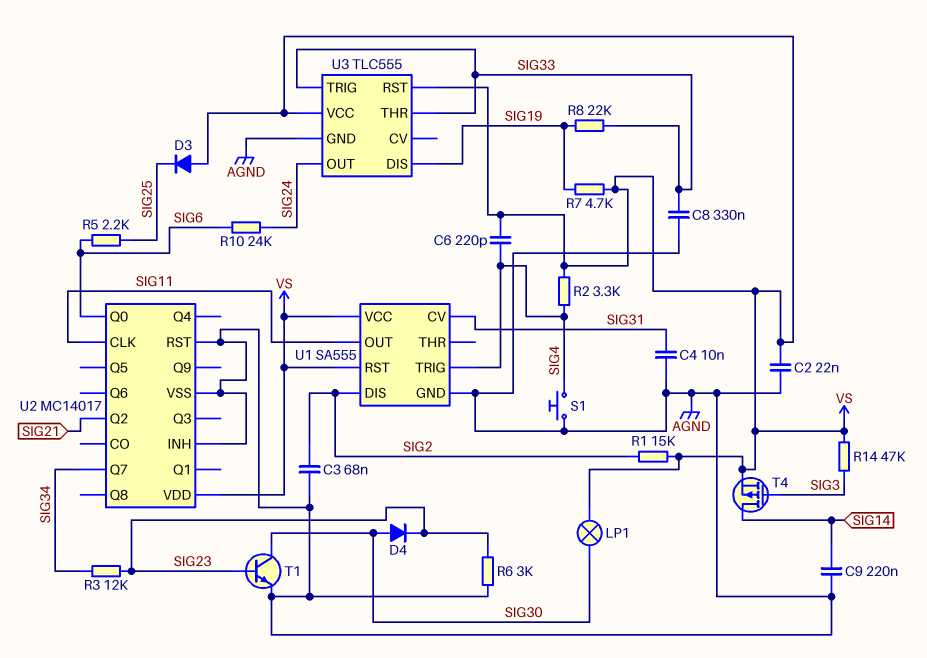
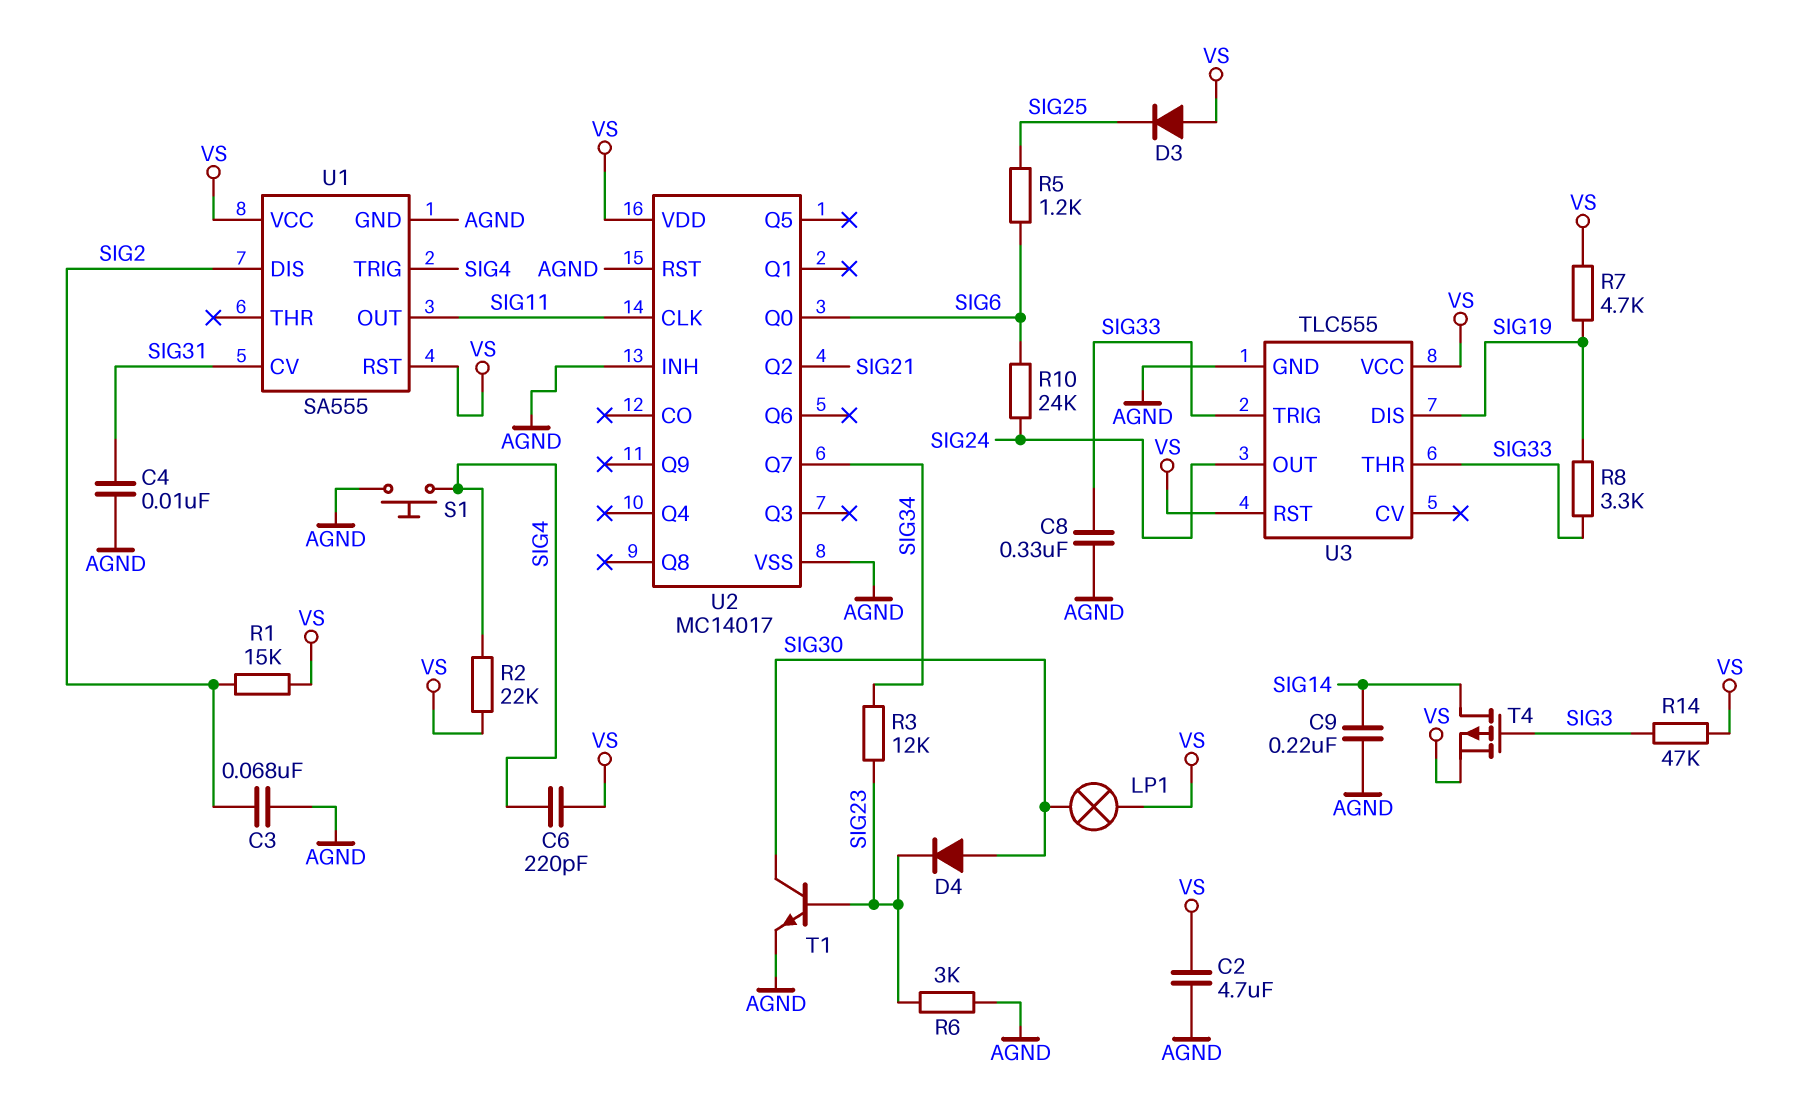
C2: 22nF (AGND, VS) -> 4.7uF (AGND, VS)
R2: 3.3k (SIG4, VS) -> 22k (SIG4, VS)
R5: 2.2k (SIG6, SIG25) -> 1.2k (SIG6, SIG25)
R8: 22k (SIG19, SIG33) -> 3.3k (SIG19, SIG33)

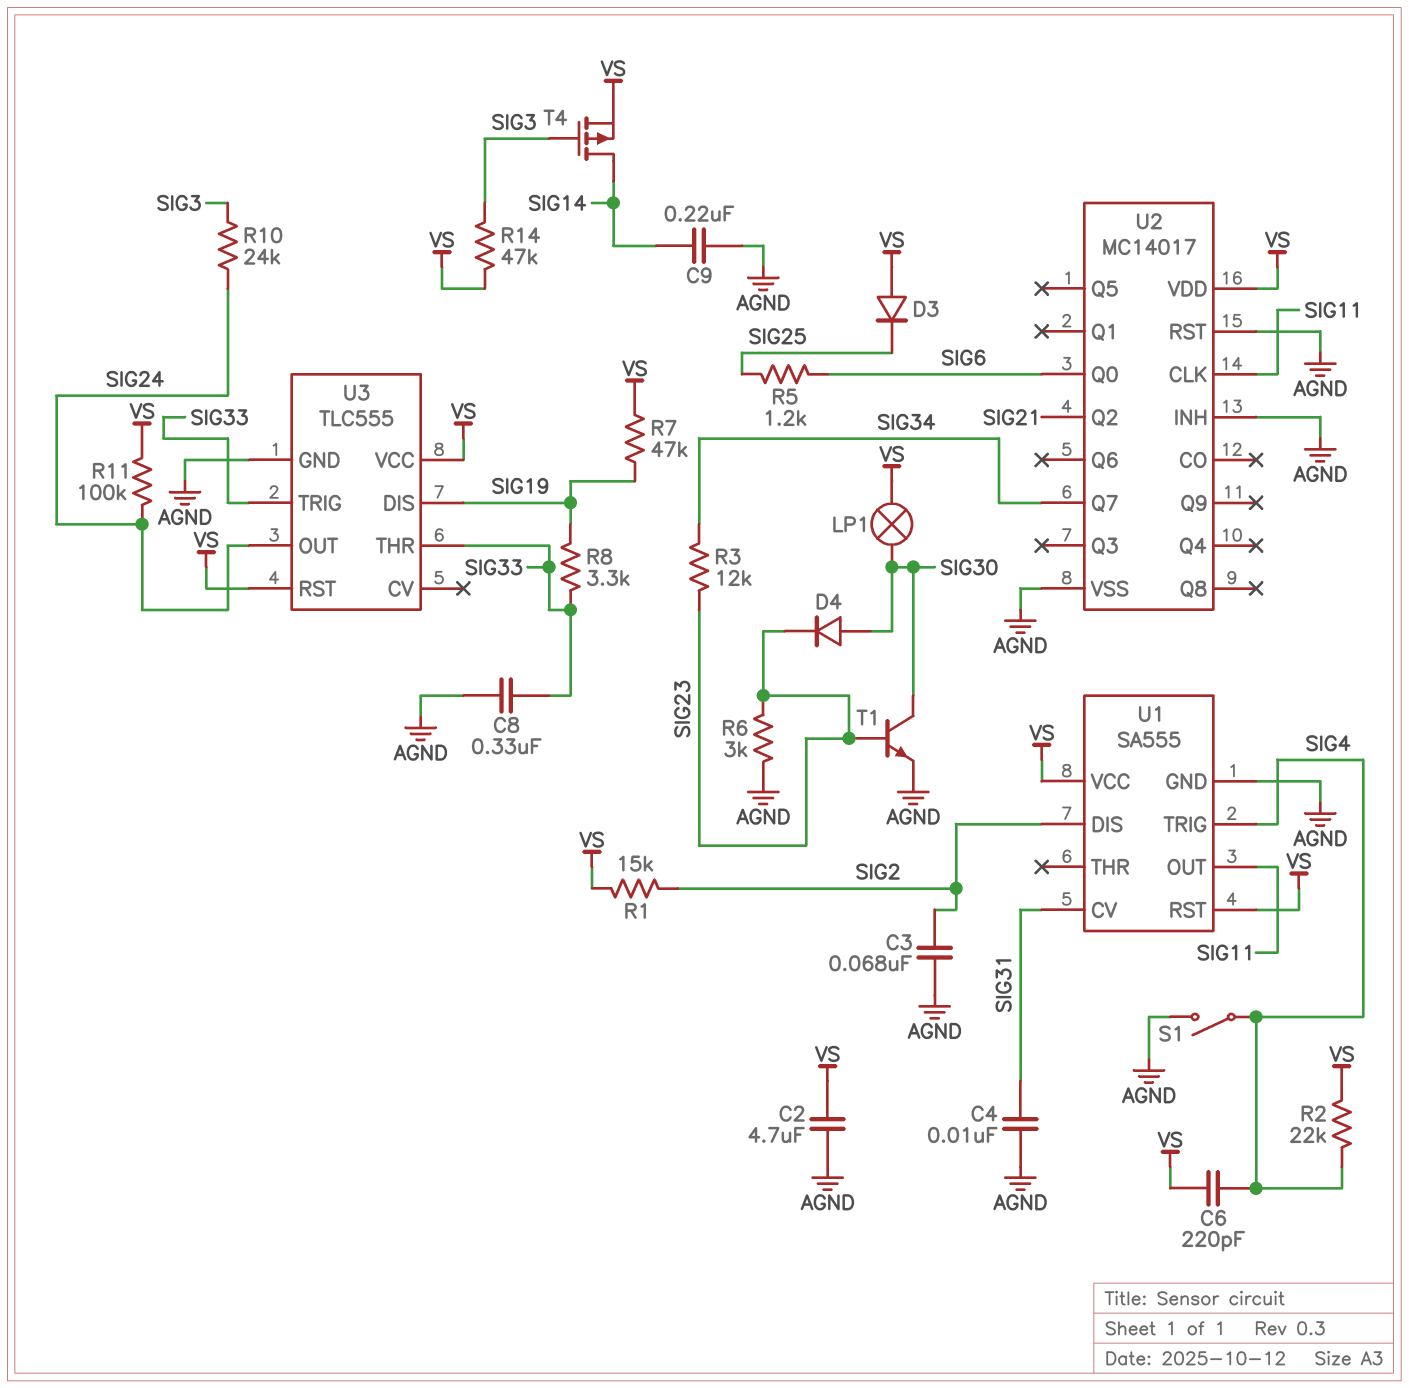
R7: 4.7k (SIG19, VS) -> 47k (SIG19, VS)
R10: 24k (SIG6, SIG24) -> 24k (SIG3, SIG24)
R11: none -> 100k (SIG24, VS)
S1: button (AGND, SIG4) -> switch (AGND, SIG4)

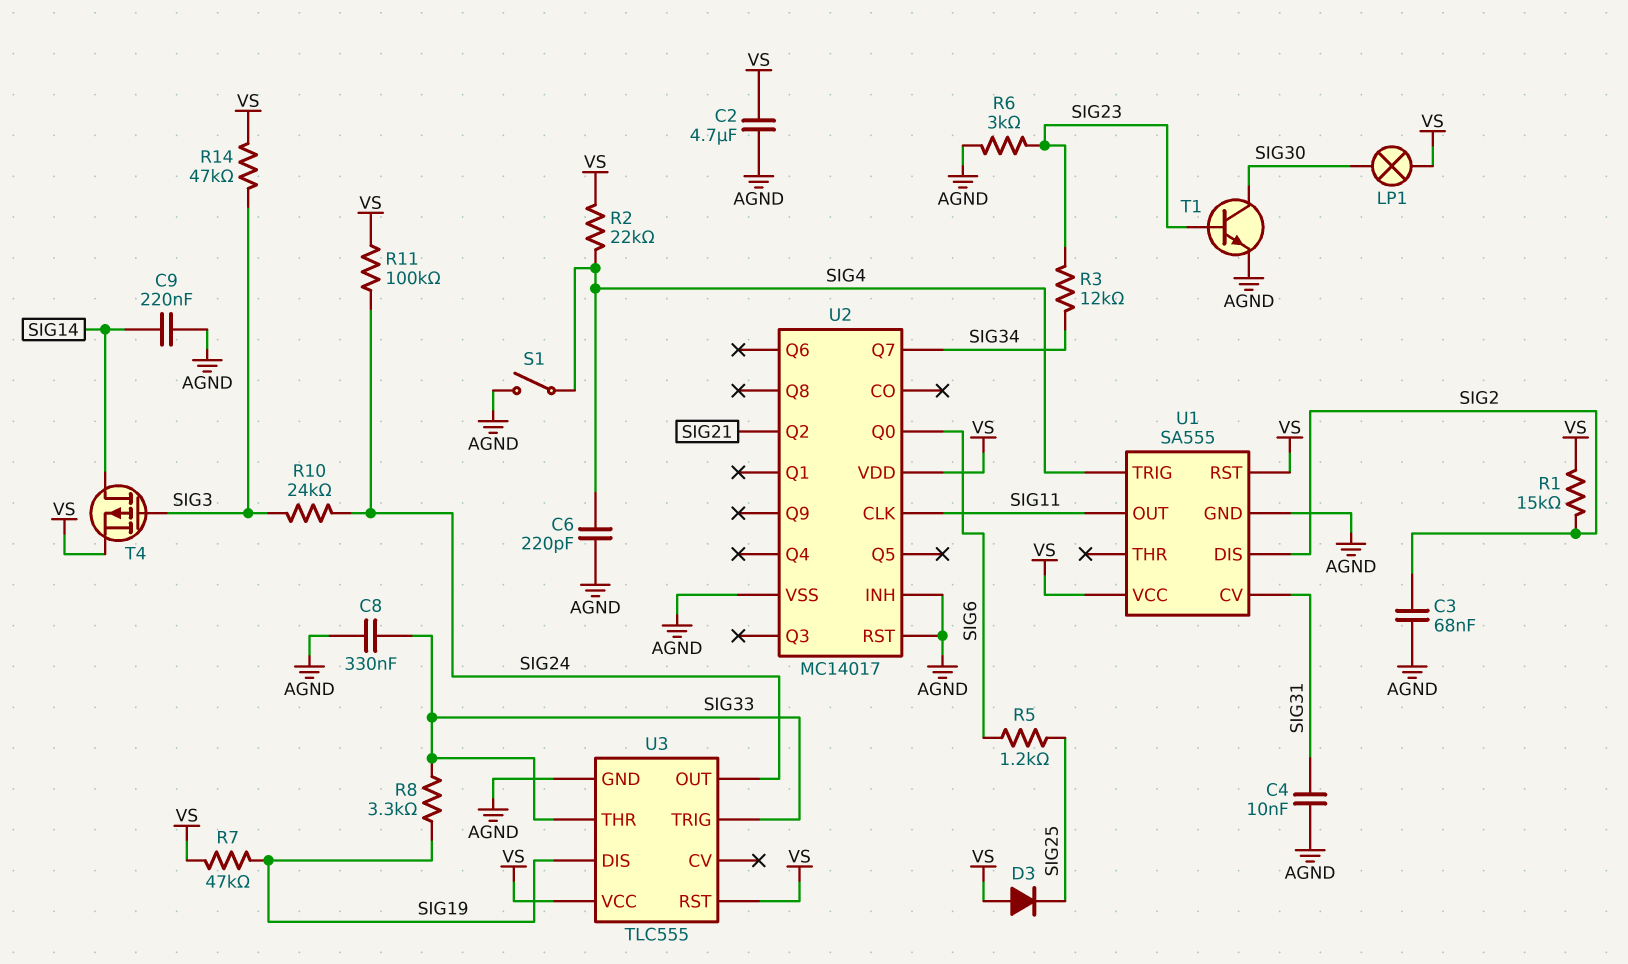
C6: 220pF (SIG4, VS) -> 220pF (AGND, SIG4)
D4: diode (A SIG30, K SIG23) -> none

